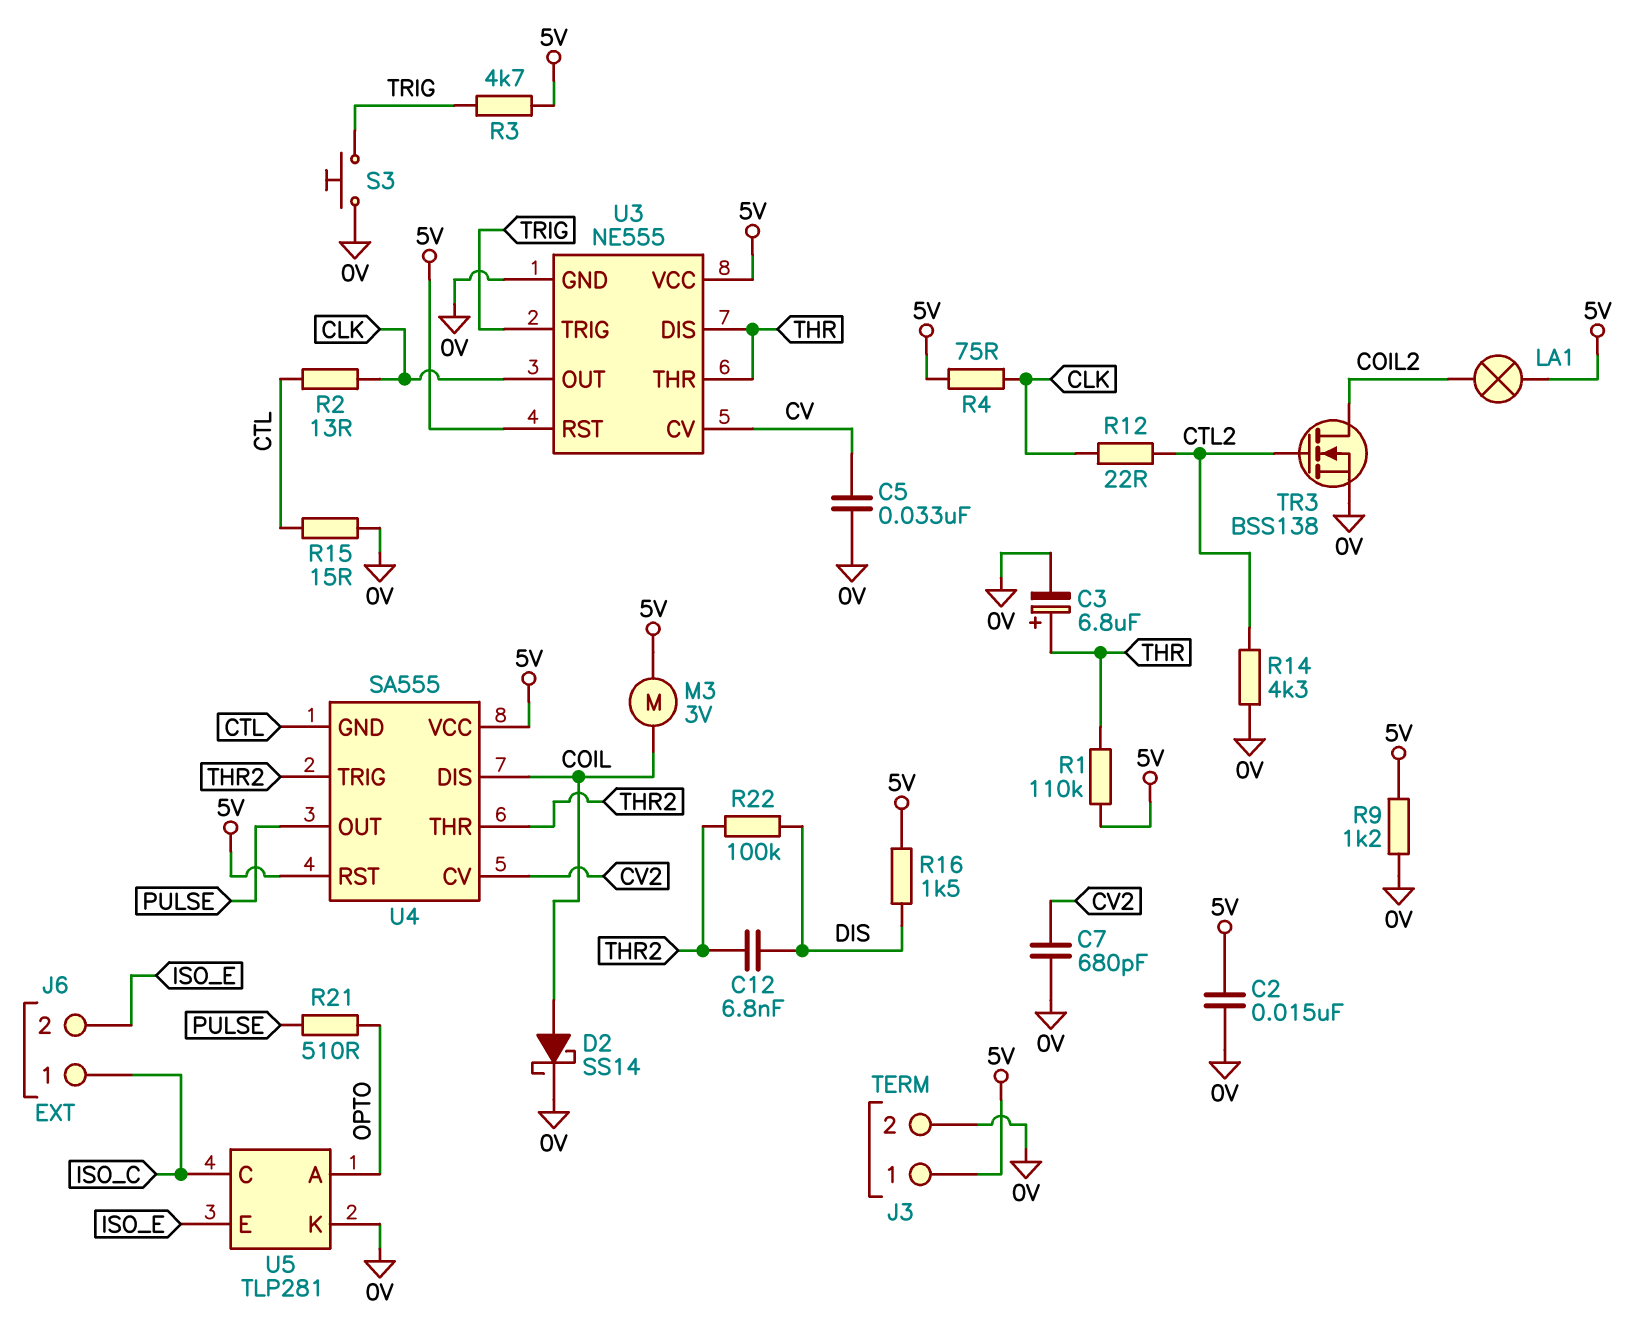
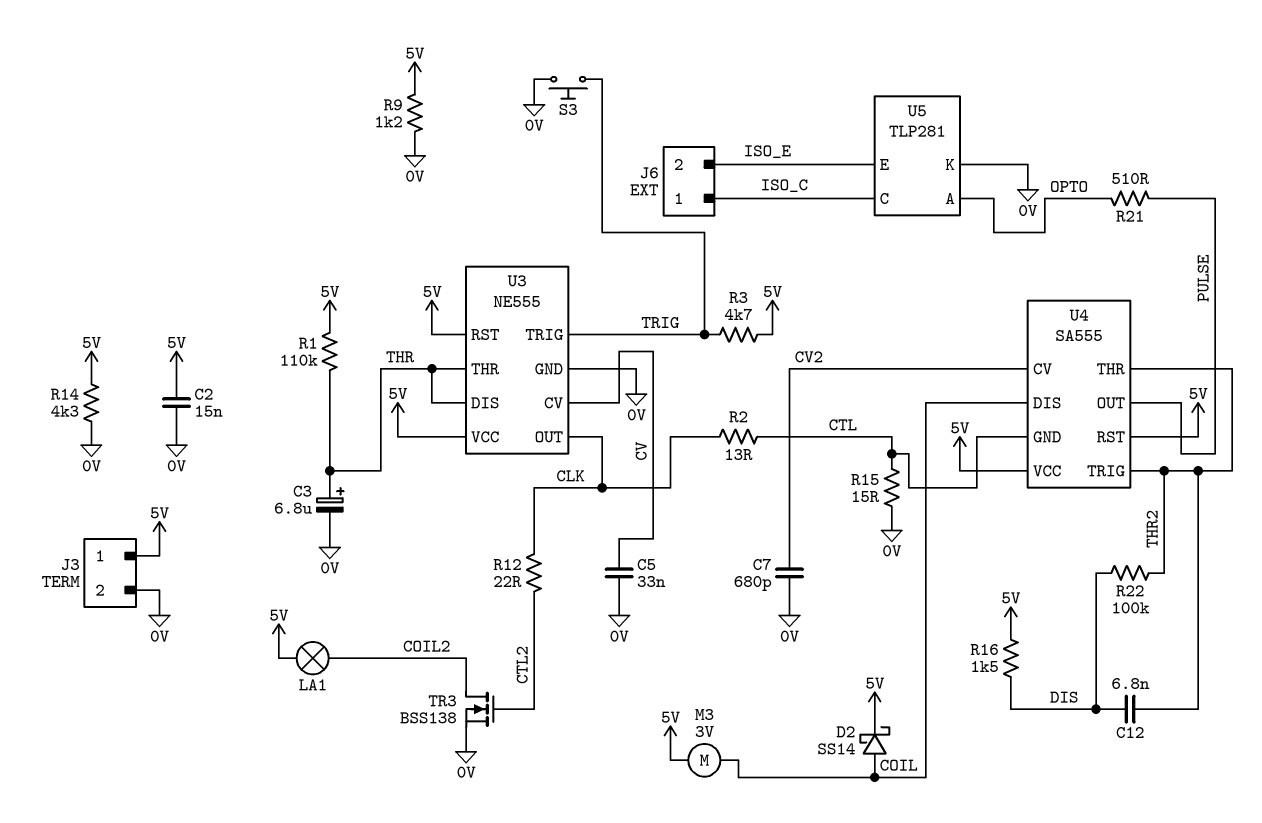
D2: schottky SS14 (A COIL, K 0V) -> schottky SS14 (A COIL, K 5V)
R4: 75 (5V, CLK) -> none
R14: 4.3k (0V, CTL2) -> 4.3k (0V, 5V)

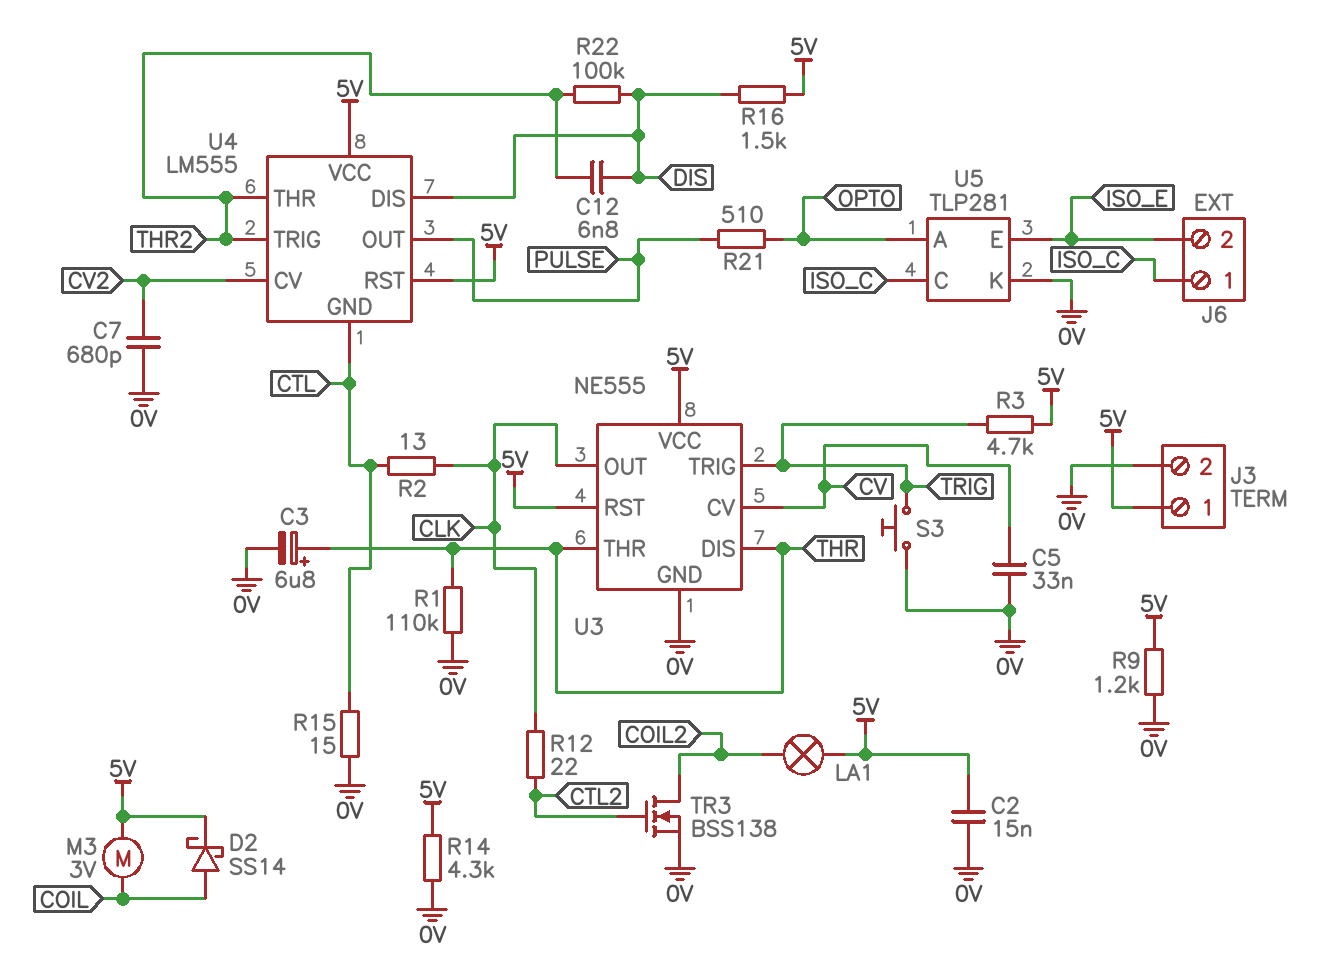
R1: 110k (5V, THR) -> 110k (0V, THR)
U4: SA555 -> LM555
U4 pin DIS: COIL -> DIS

